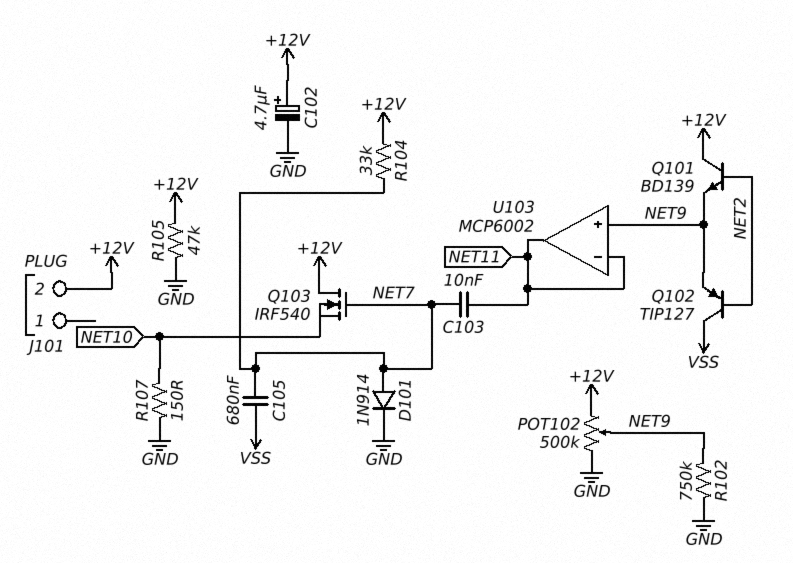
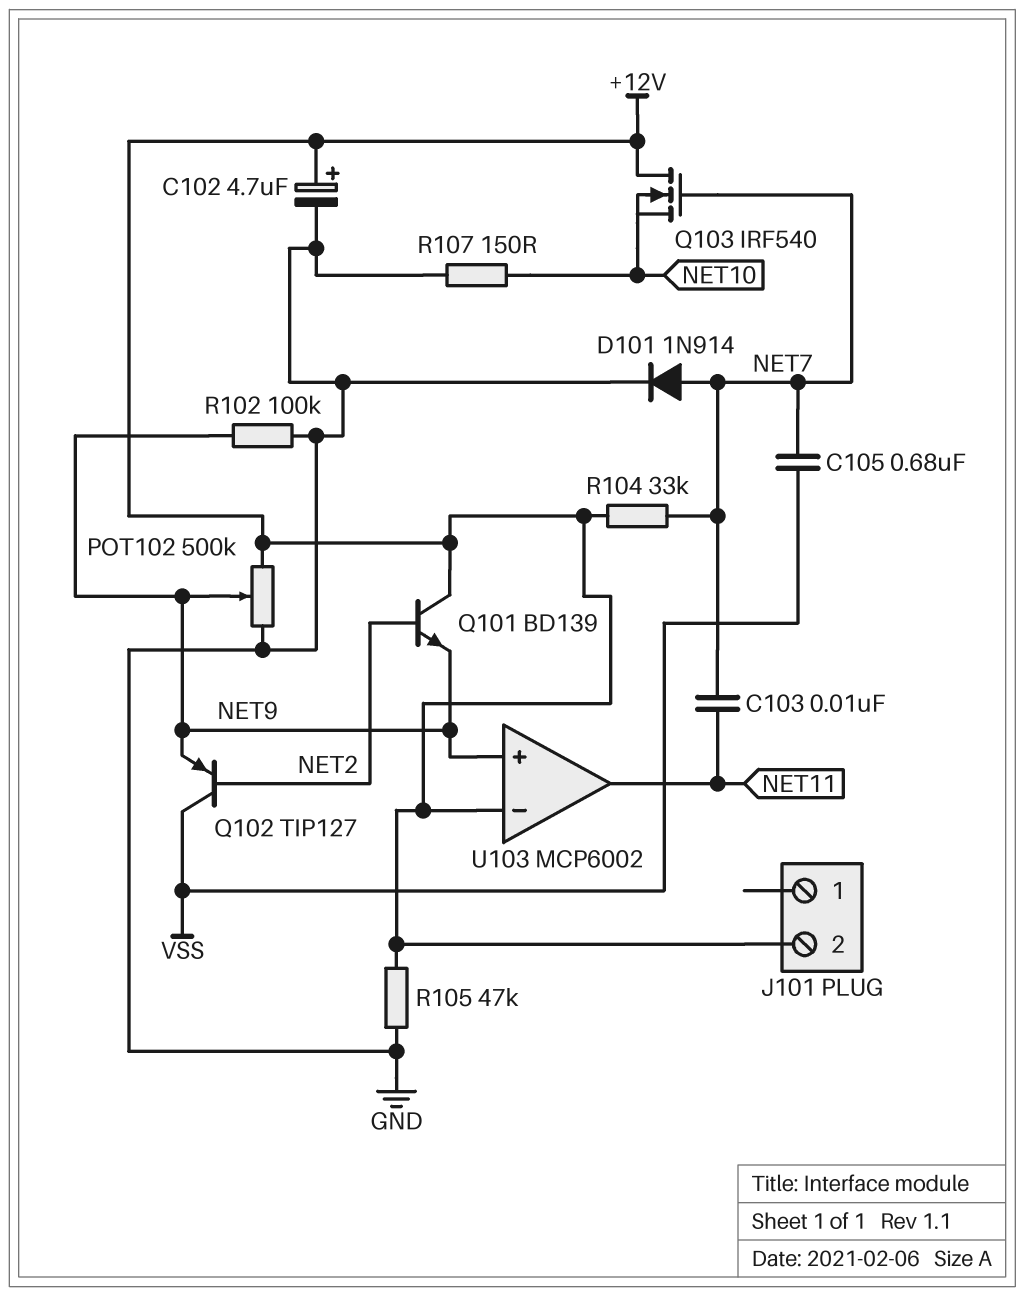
R102: 750k (GND, NET9) -> 100k (GND, NET9)
U103 pin in-: NET11 -> +12V

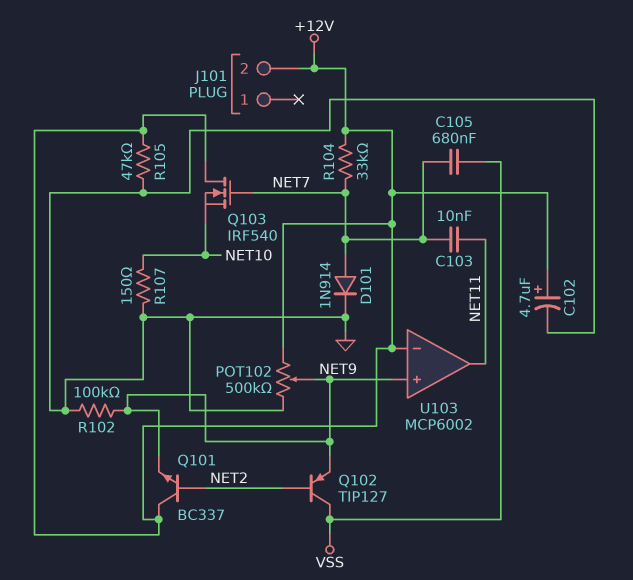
Q101: NPN BD139 (B NET2, C +12V, E NET9) -> NPN BC337 (B NET2, C +12V, E NET9)

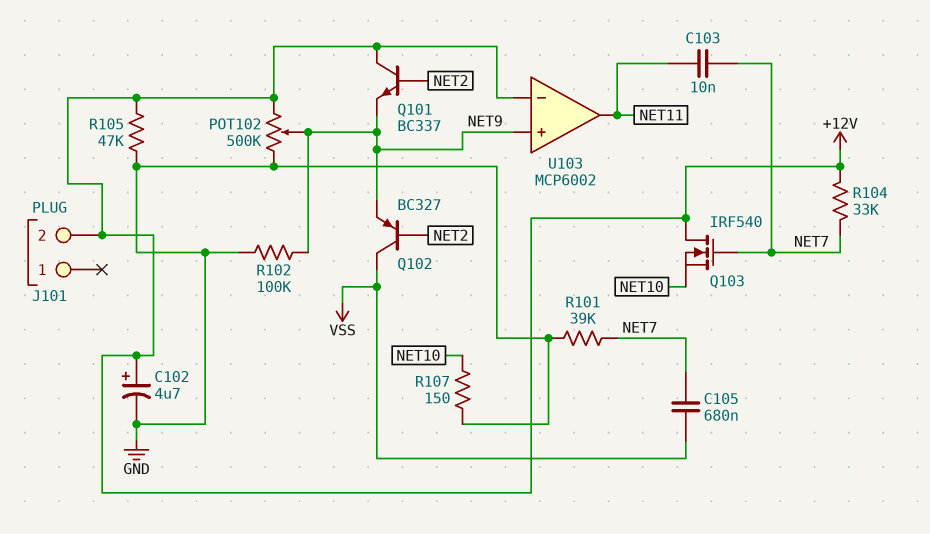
D101: diode 1N914 (A NET7, K GND) -> none
Q102: PNP TIP127 (B NET2, C VSS, E NET9) -> PNP BC327 (B NET2, C VSS, E NET9)
R101: none -> 39k (GND, NET7)

